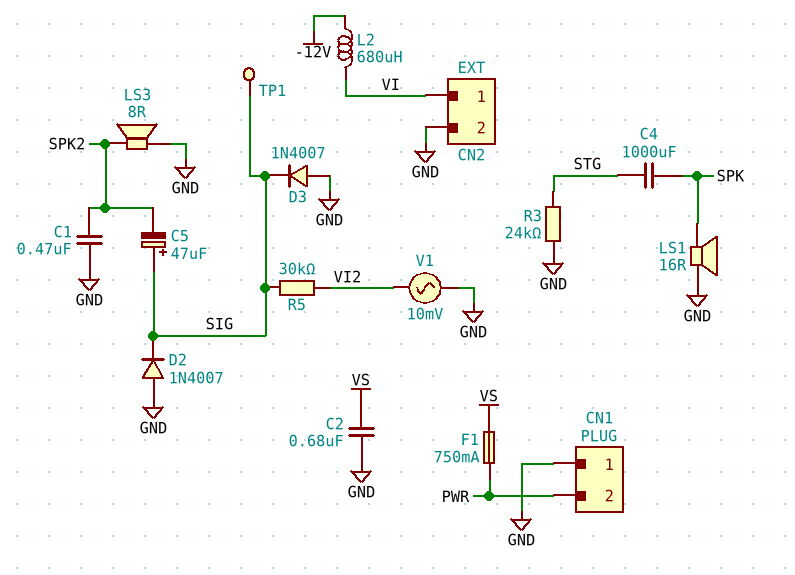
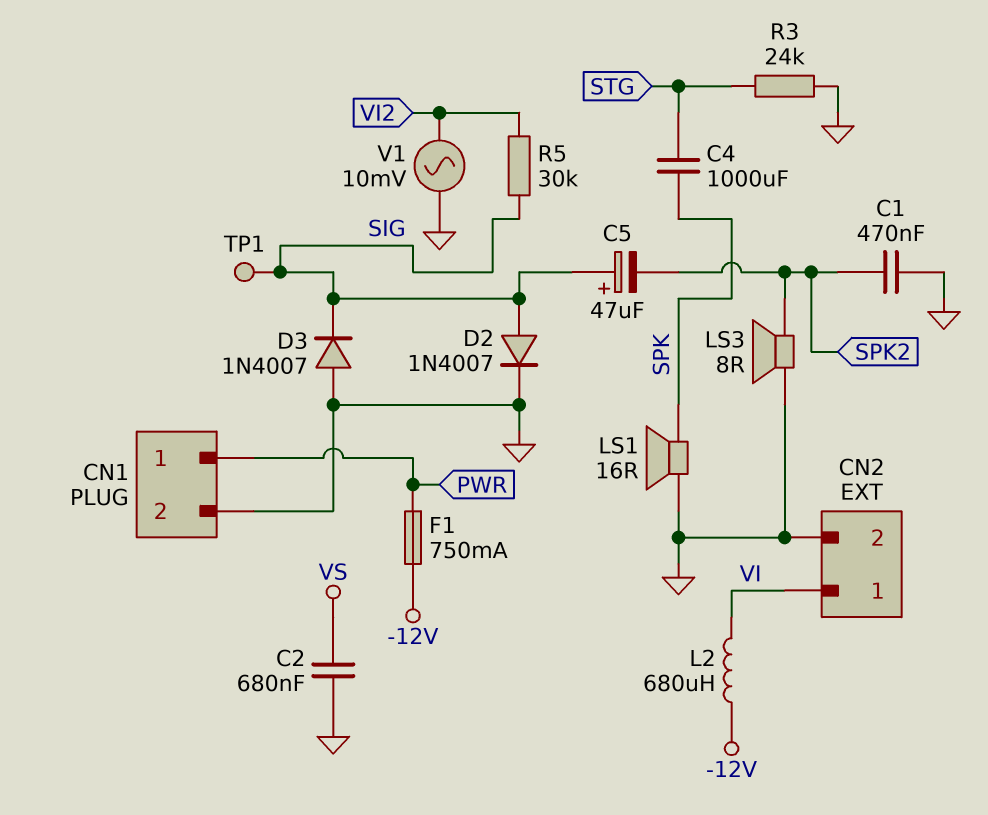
CN1 pin 1: GND -> PWR
CN1 pin 2: PWR -> GND
D2: diode 1N4007 (A GND, K SIG) -> diode 1N4007 (A SIG, K GND)
F1: 750mA (PWR, VS) -> 750mA (-12V, PWR)

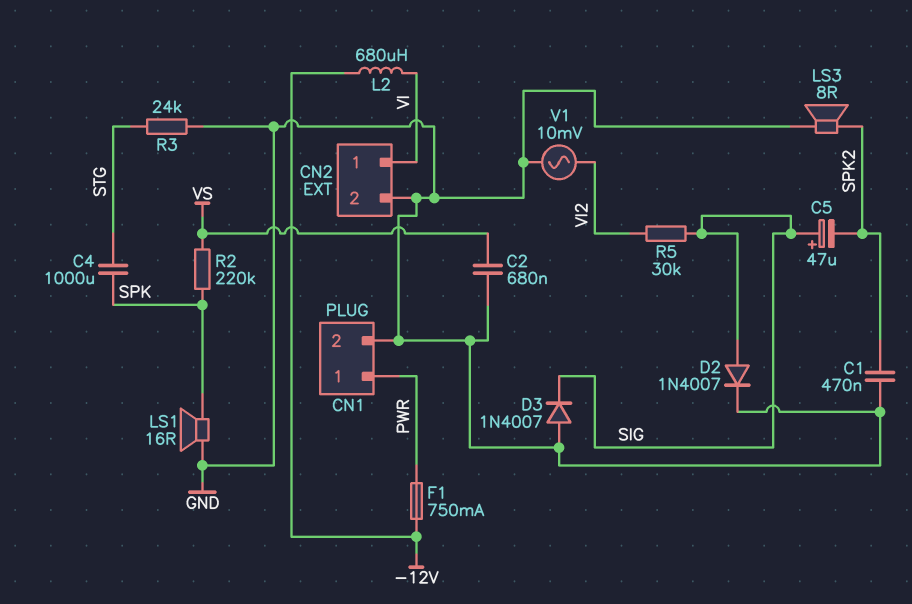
R2: none -> 220k (SPK, VS)
TP1: test point (SIG) -> none

